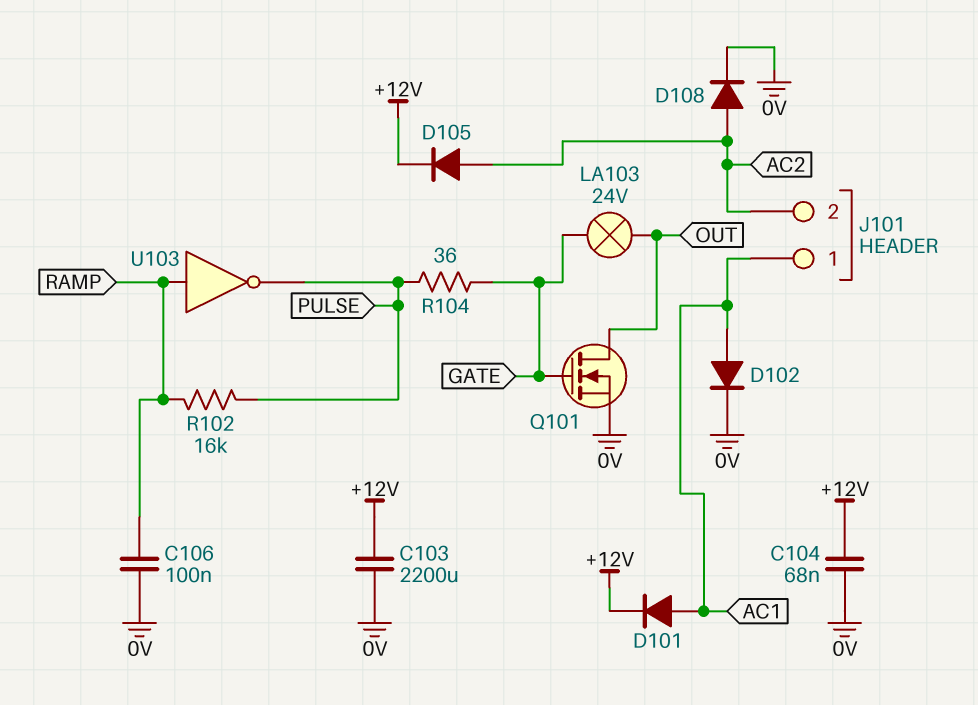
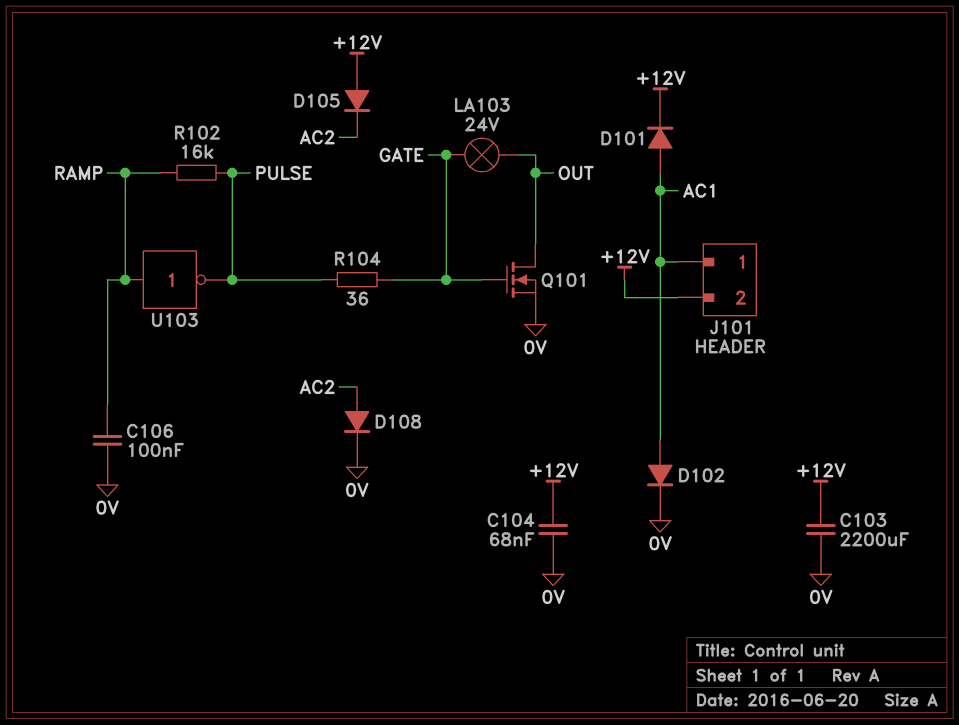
D105: diode (A AC2, K +12V) -> diode (A +12V, K AC2)
J101 pin 2: AC2 -> +12V

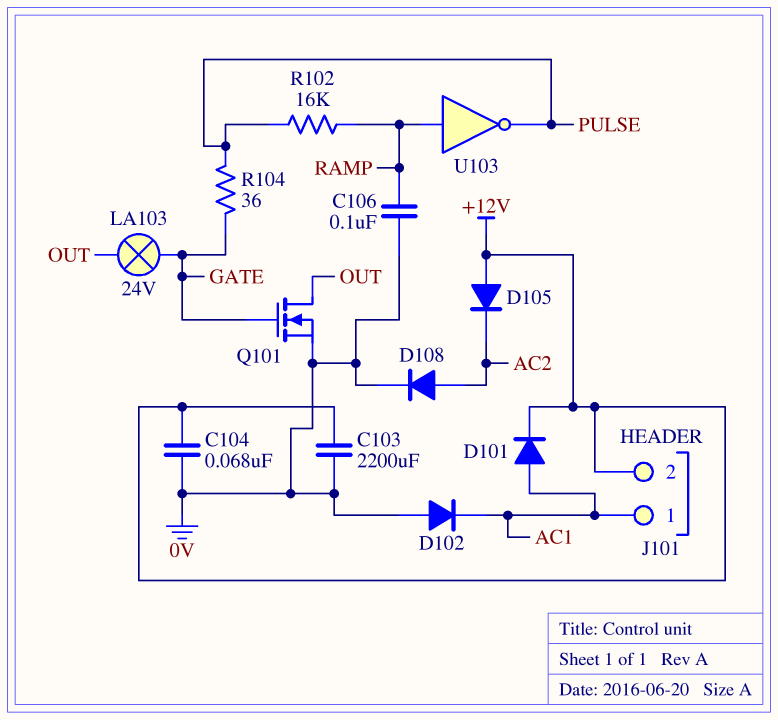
D102: diode (A AC1, K 0V) -> diode (A 0V, K AC1)

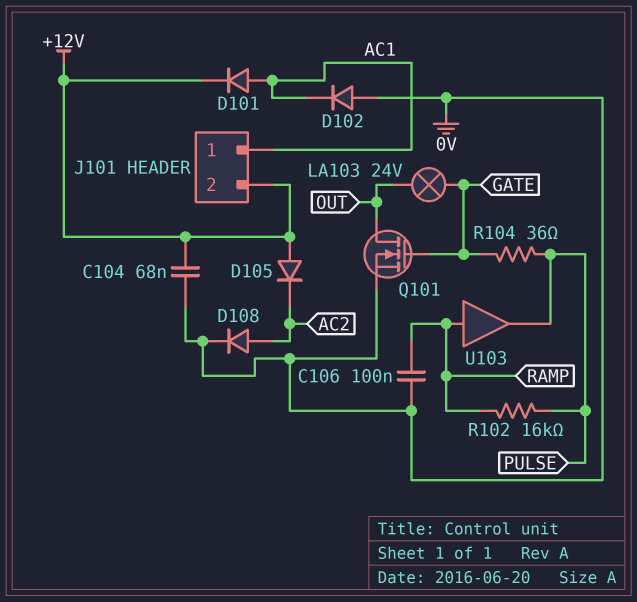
C103: 2200uF (+12V, 0V) -> none
U103: NOT (in RAMP, out PULSE) -> buffer (in RAMP, out PULSE)

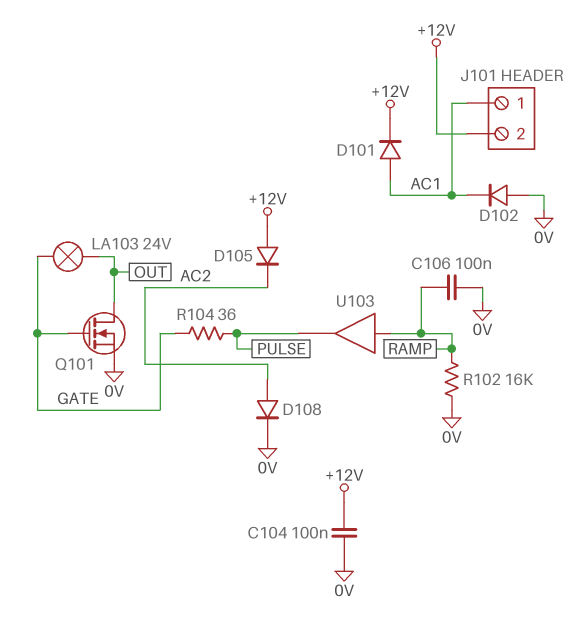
C104: 68nF (+12V, 0V) -> 100nF (+12V, 0V)
R102: 16k (PULSE, RAMP) -> 16k (0V, RAMP)

